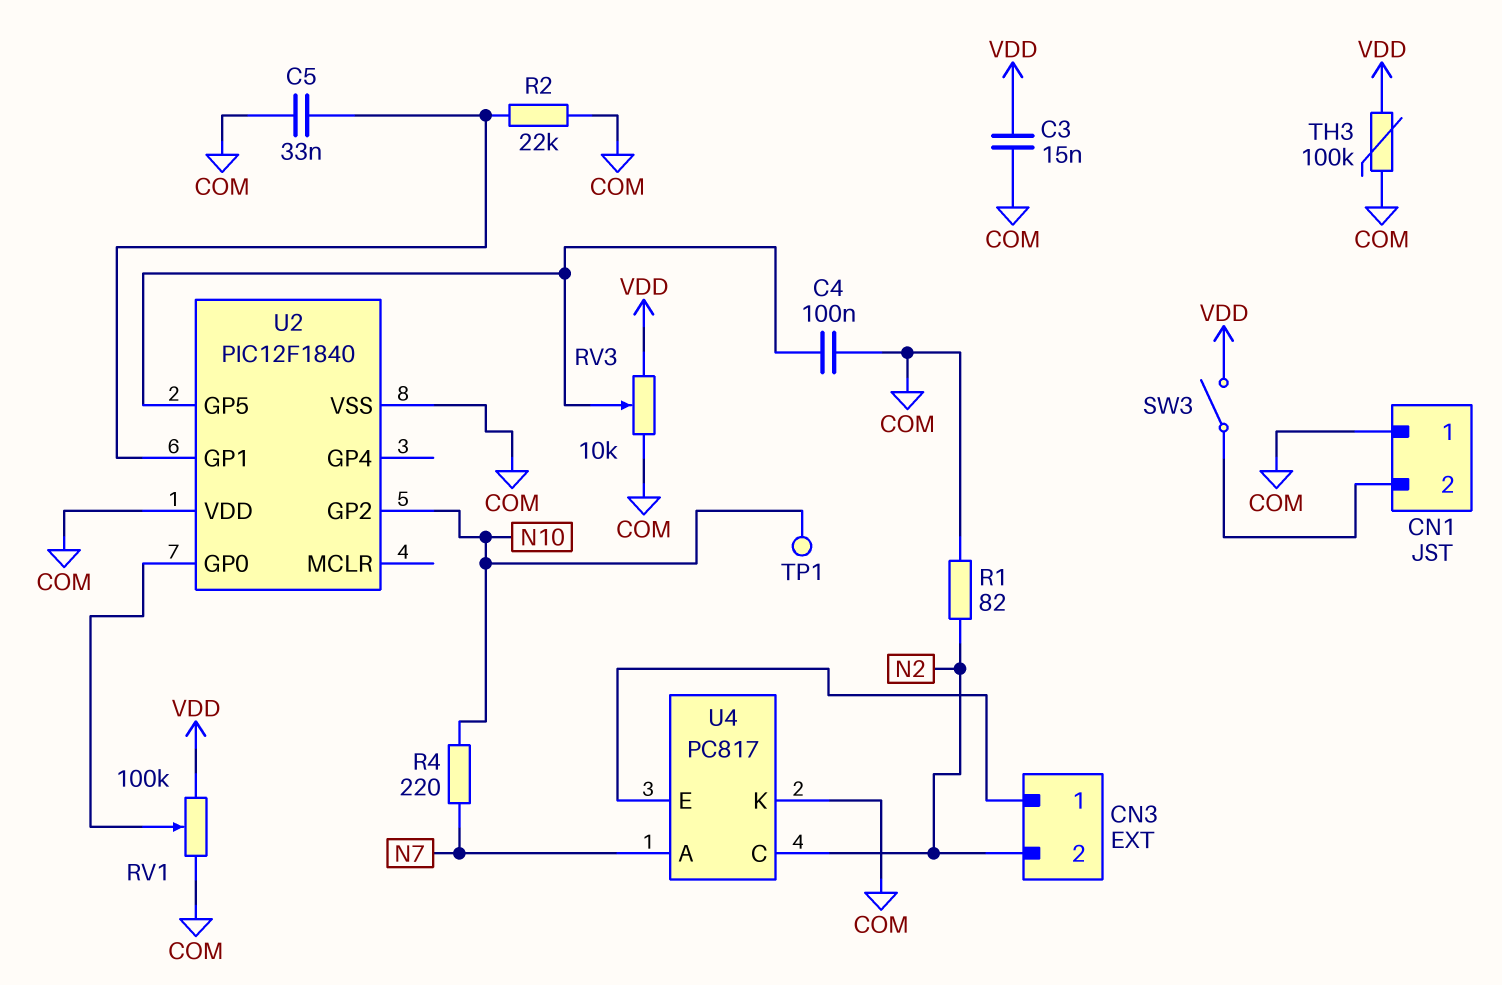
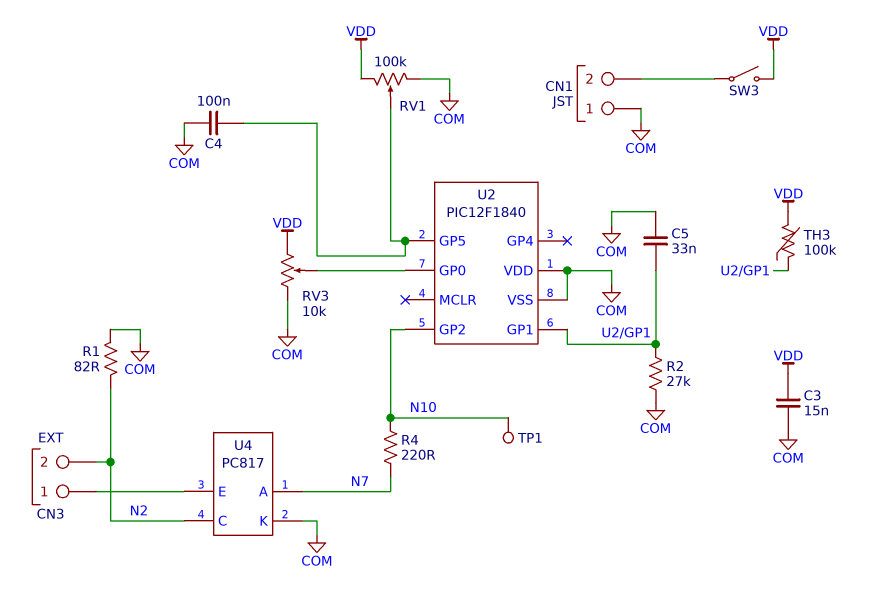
R2: 22k (COM, U2/GP1) -> 27k (COM, U2/GP1)
RV1: 100k (COM, VDD, wiper U2/GP0) -> 100k (COM, VDD, wiper U2/GP5)
RV3: 10k (COM, VDD, wiper U2/GP5) -> 10k (COM, VDD, wiper U2/GP0)
TH3: 100k (COM, VDD) -> 100k (U2/GP1, VDD)

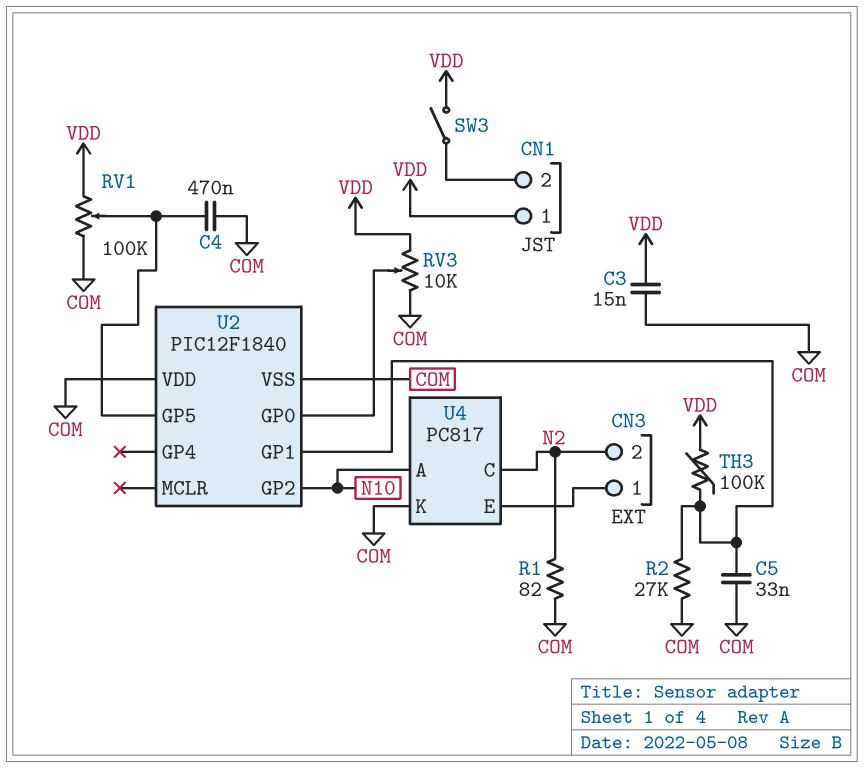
C4: 100nF (COM, U2/GP5) -> 470nF (COM, U2/GP5)
CN1 pin 1: COM -> VDD
R4: 220 (N7, N10) -> none
TP1: test point (N10) -> none
U4 pin A: N7 -> N10

